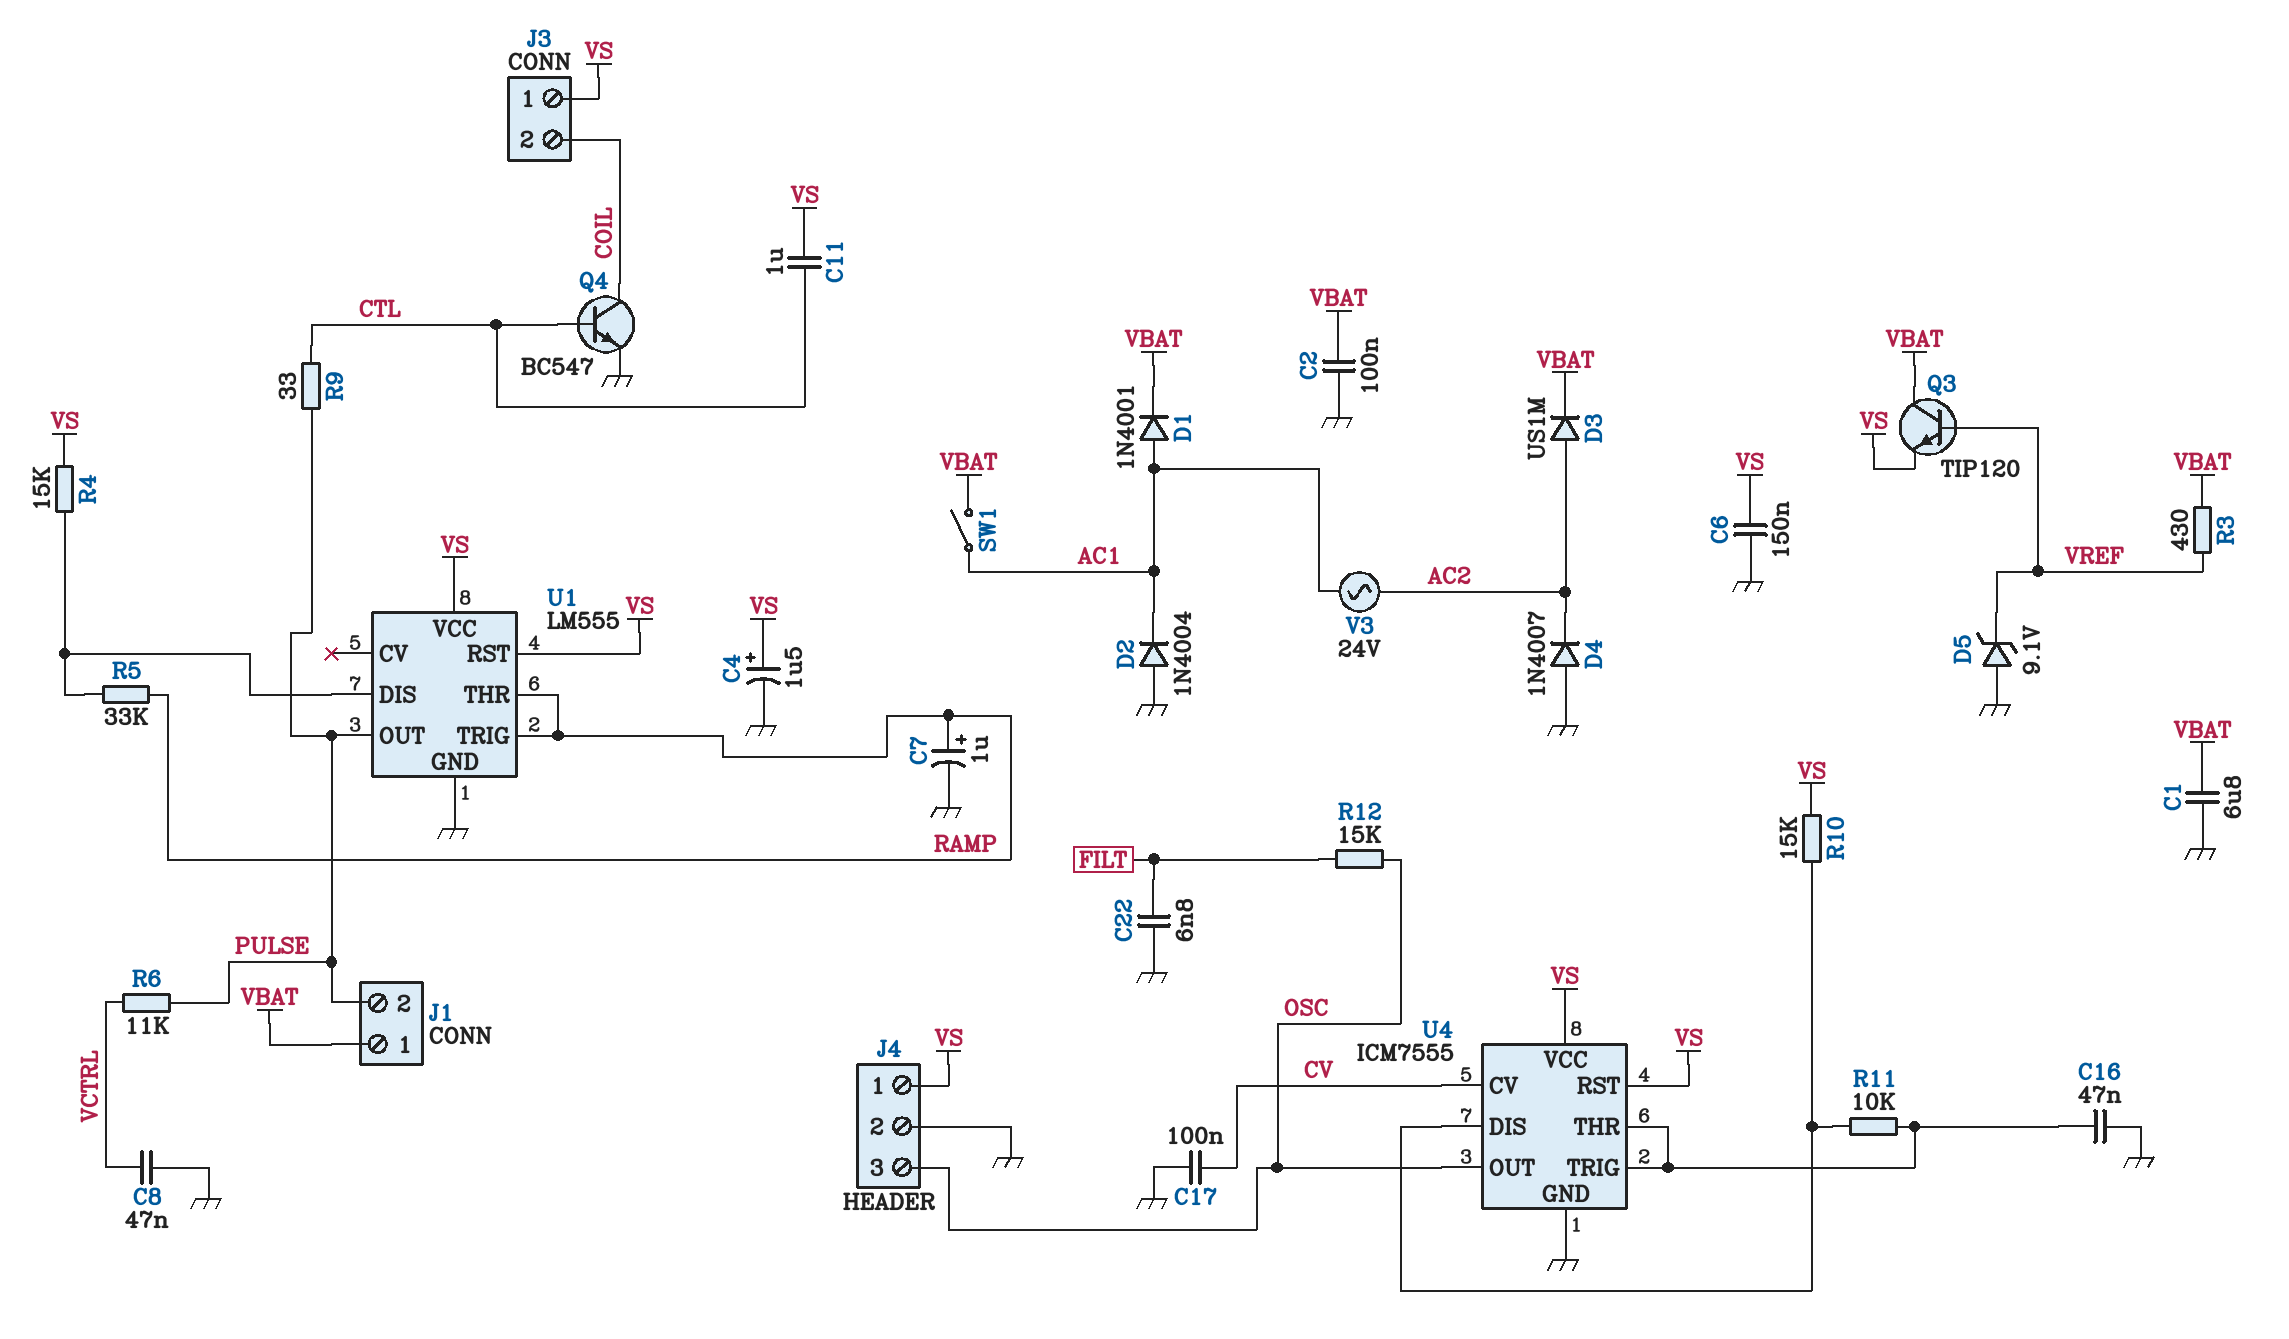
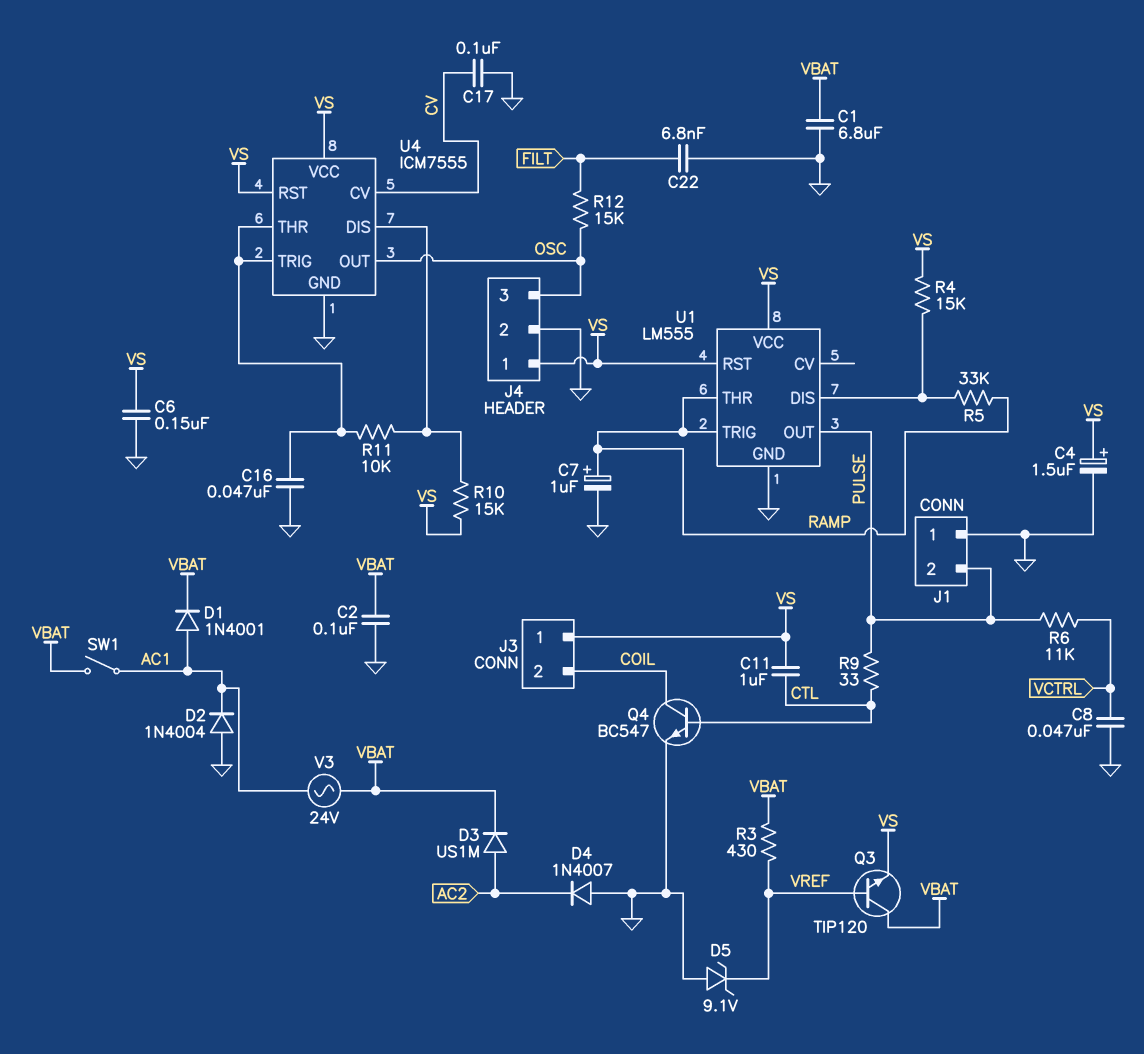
J1 pin 1: VBAT -> GND
V3: AC 24V (AC1, AC2) -> AC 24V (AC1, VBAT)

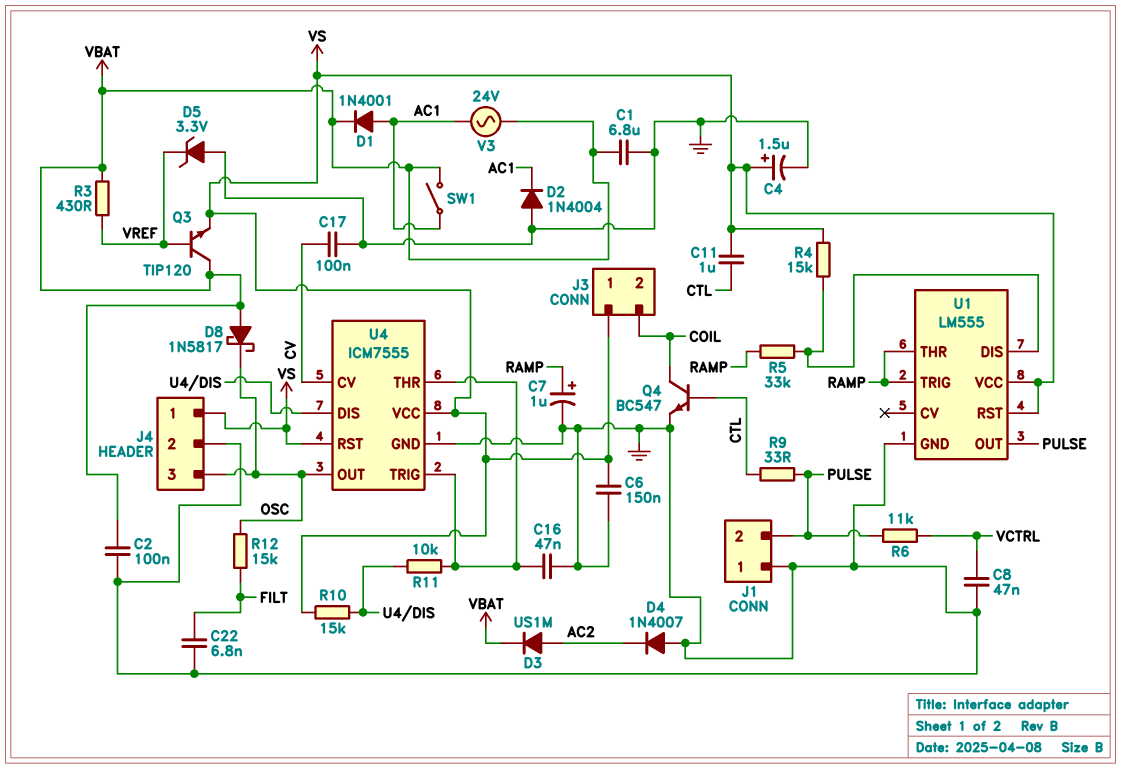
D5: zener 9.1V (A GND, K VREF) -> zener 3.3V (A GND, K VREF)
D8: none -> schottky 1N5817 (A VBAT, K OSC)

